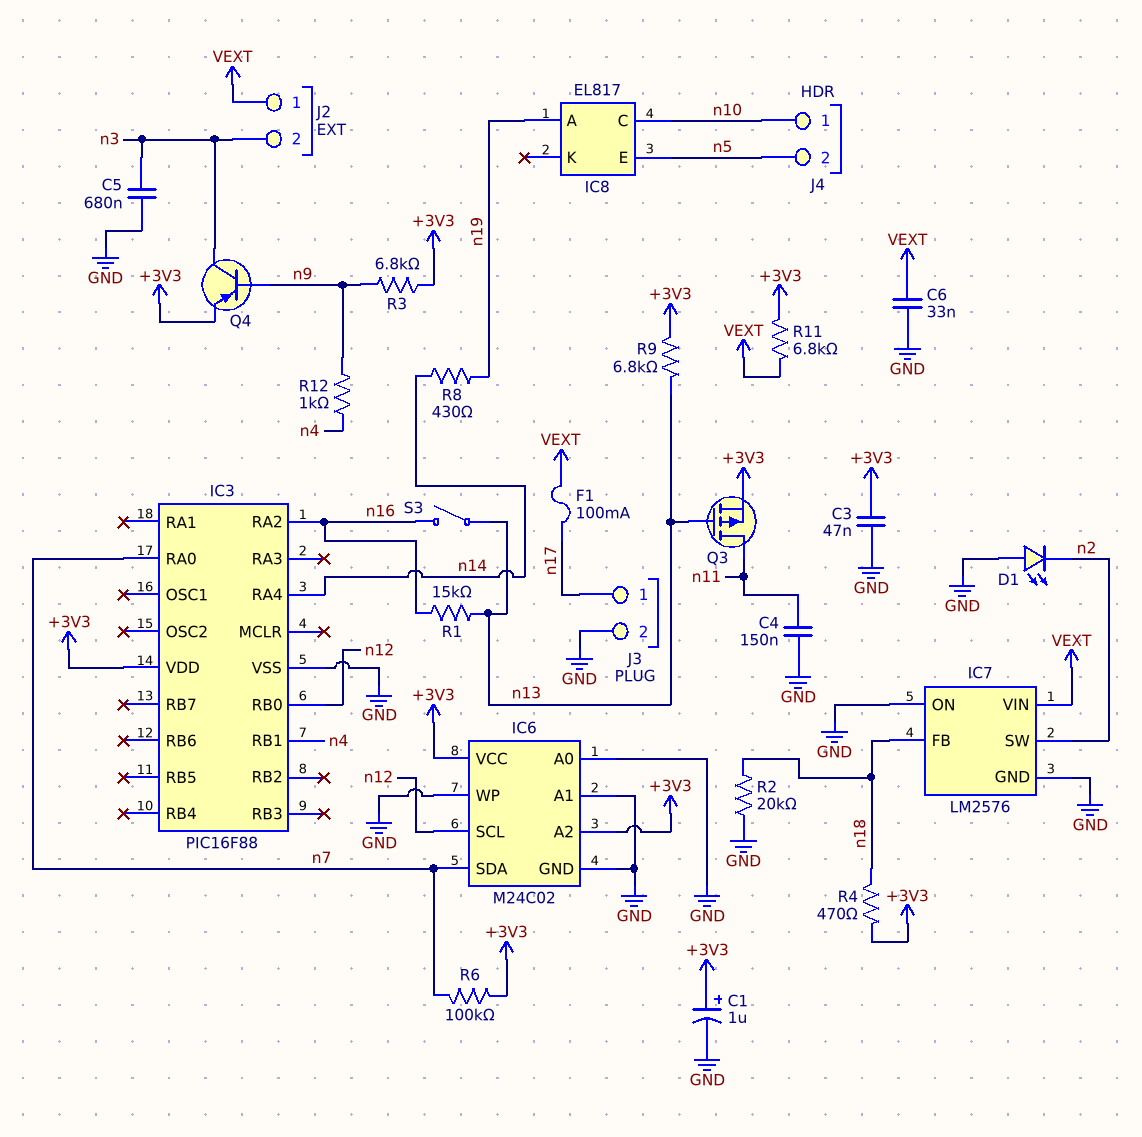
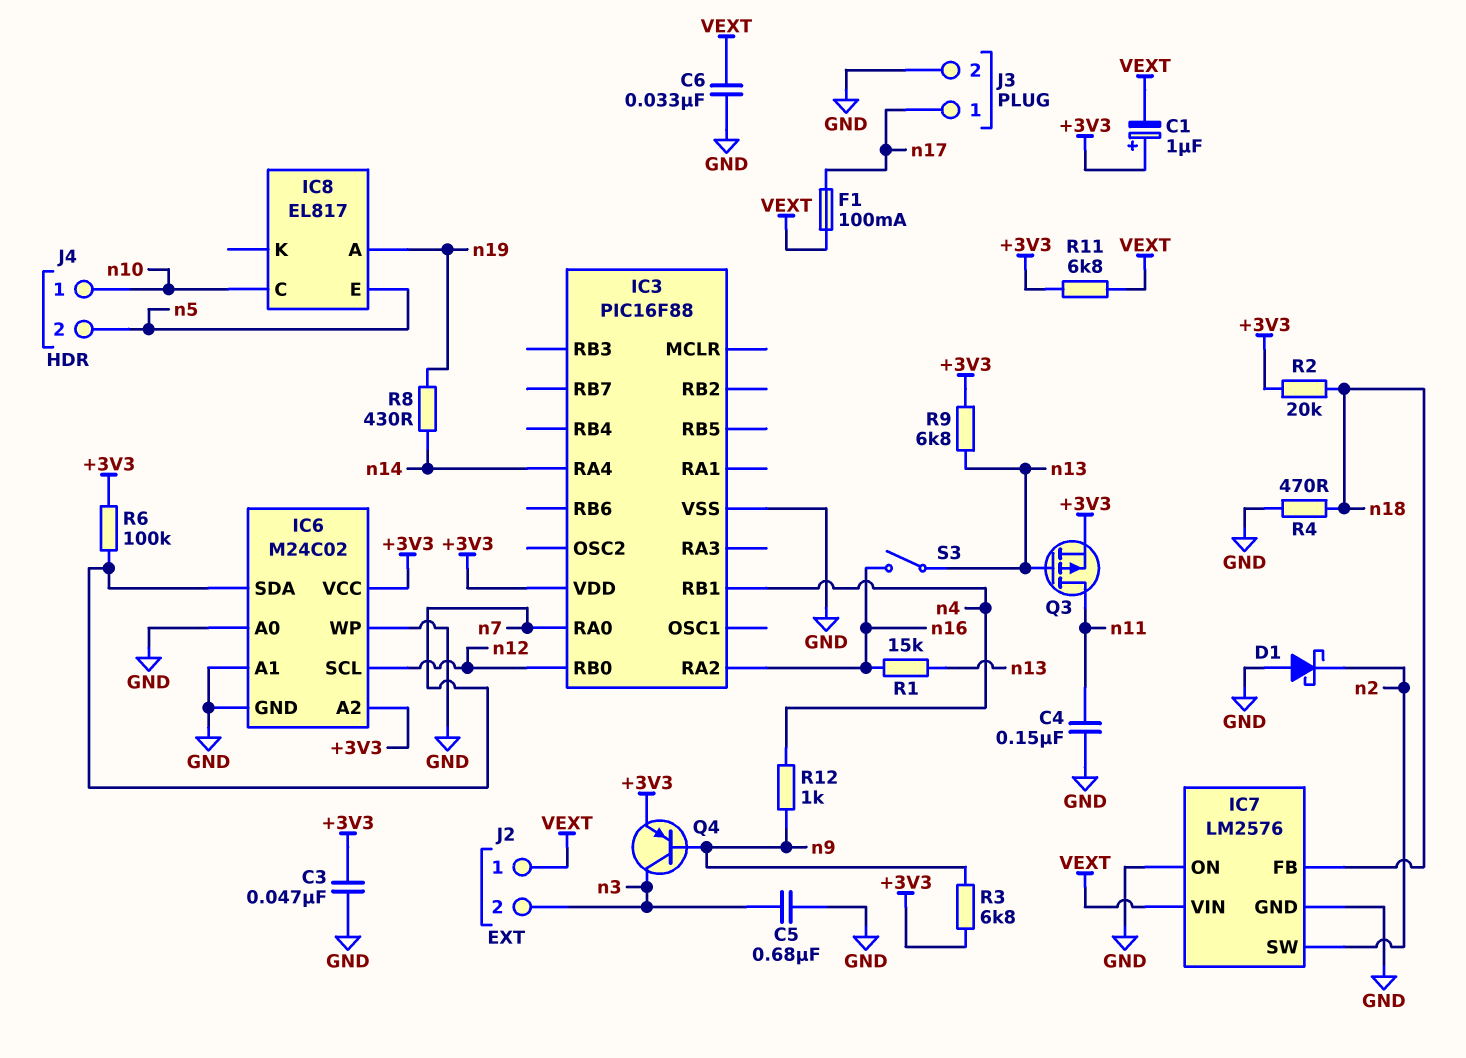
C1: 1uF (plus +3V3, minus GND) -> 1uF (plus +3V3, minus VEXT)
D1: LED (A GND, K n2) -> schottky (A GND, K n2)
R2: 20k (GND, n18) -> 20k (+3V3, n18)
R4: 470 (+3V3, n18) -> 470 (GND, n18)

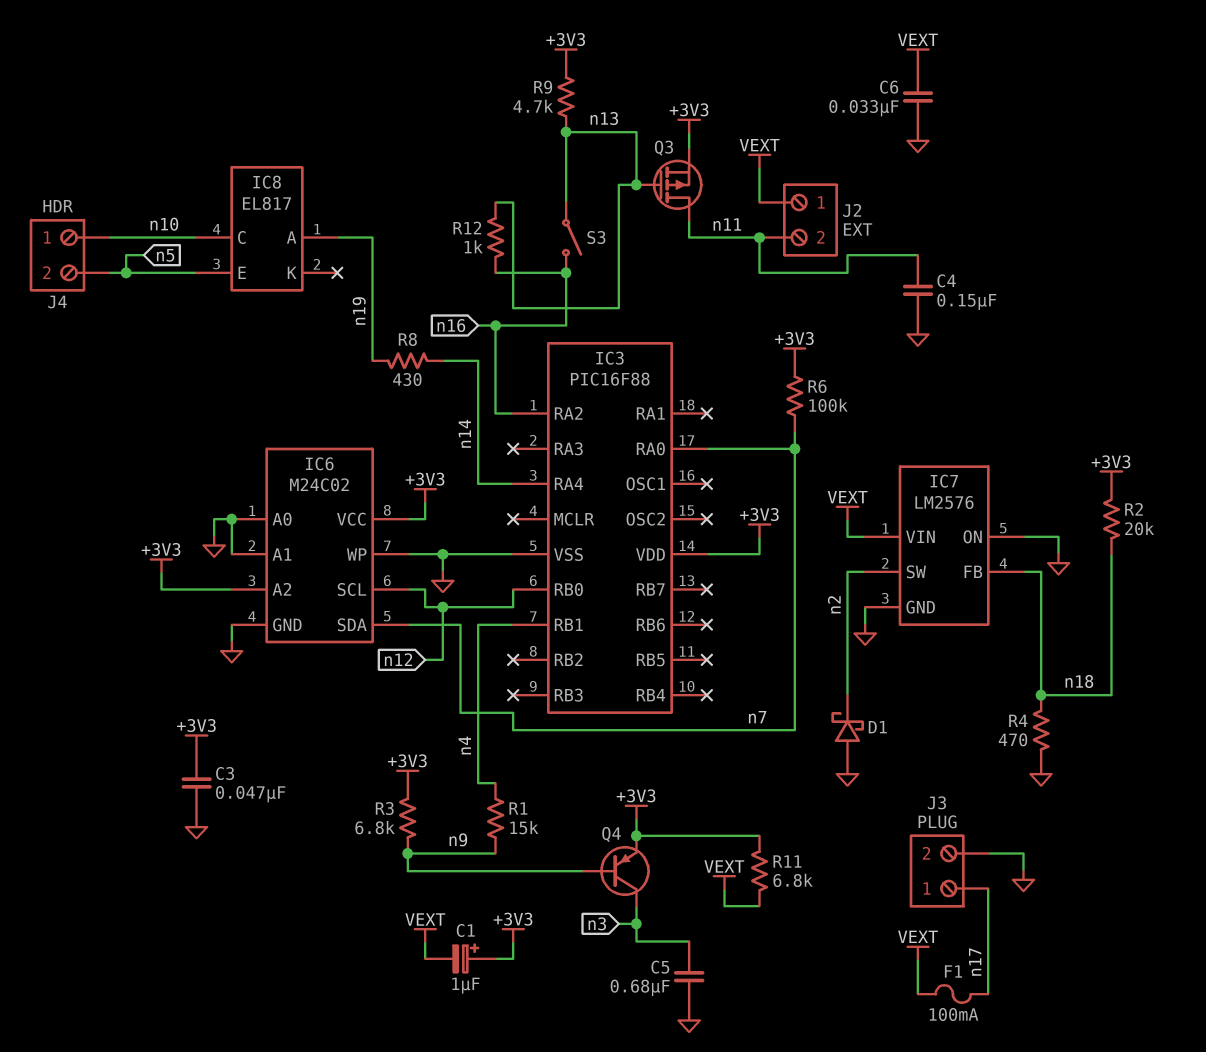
J2 pin 2: n3 -> n11
R1: 15k (n13, n16) -> 15k (n4, n9)
R9: 6.8k (+3V3, n13) -> 4.7k (+3V3, n13)
R12: 1k (n4, n9) -> 1k (n13, n16)

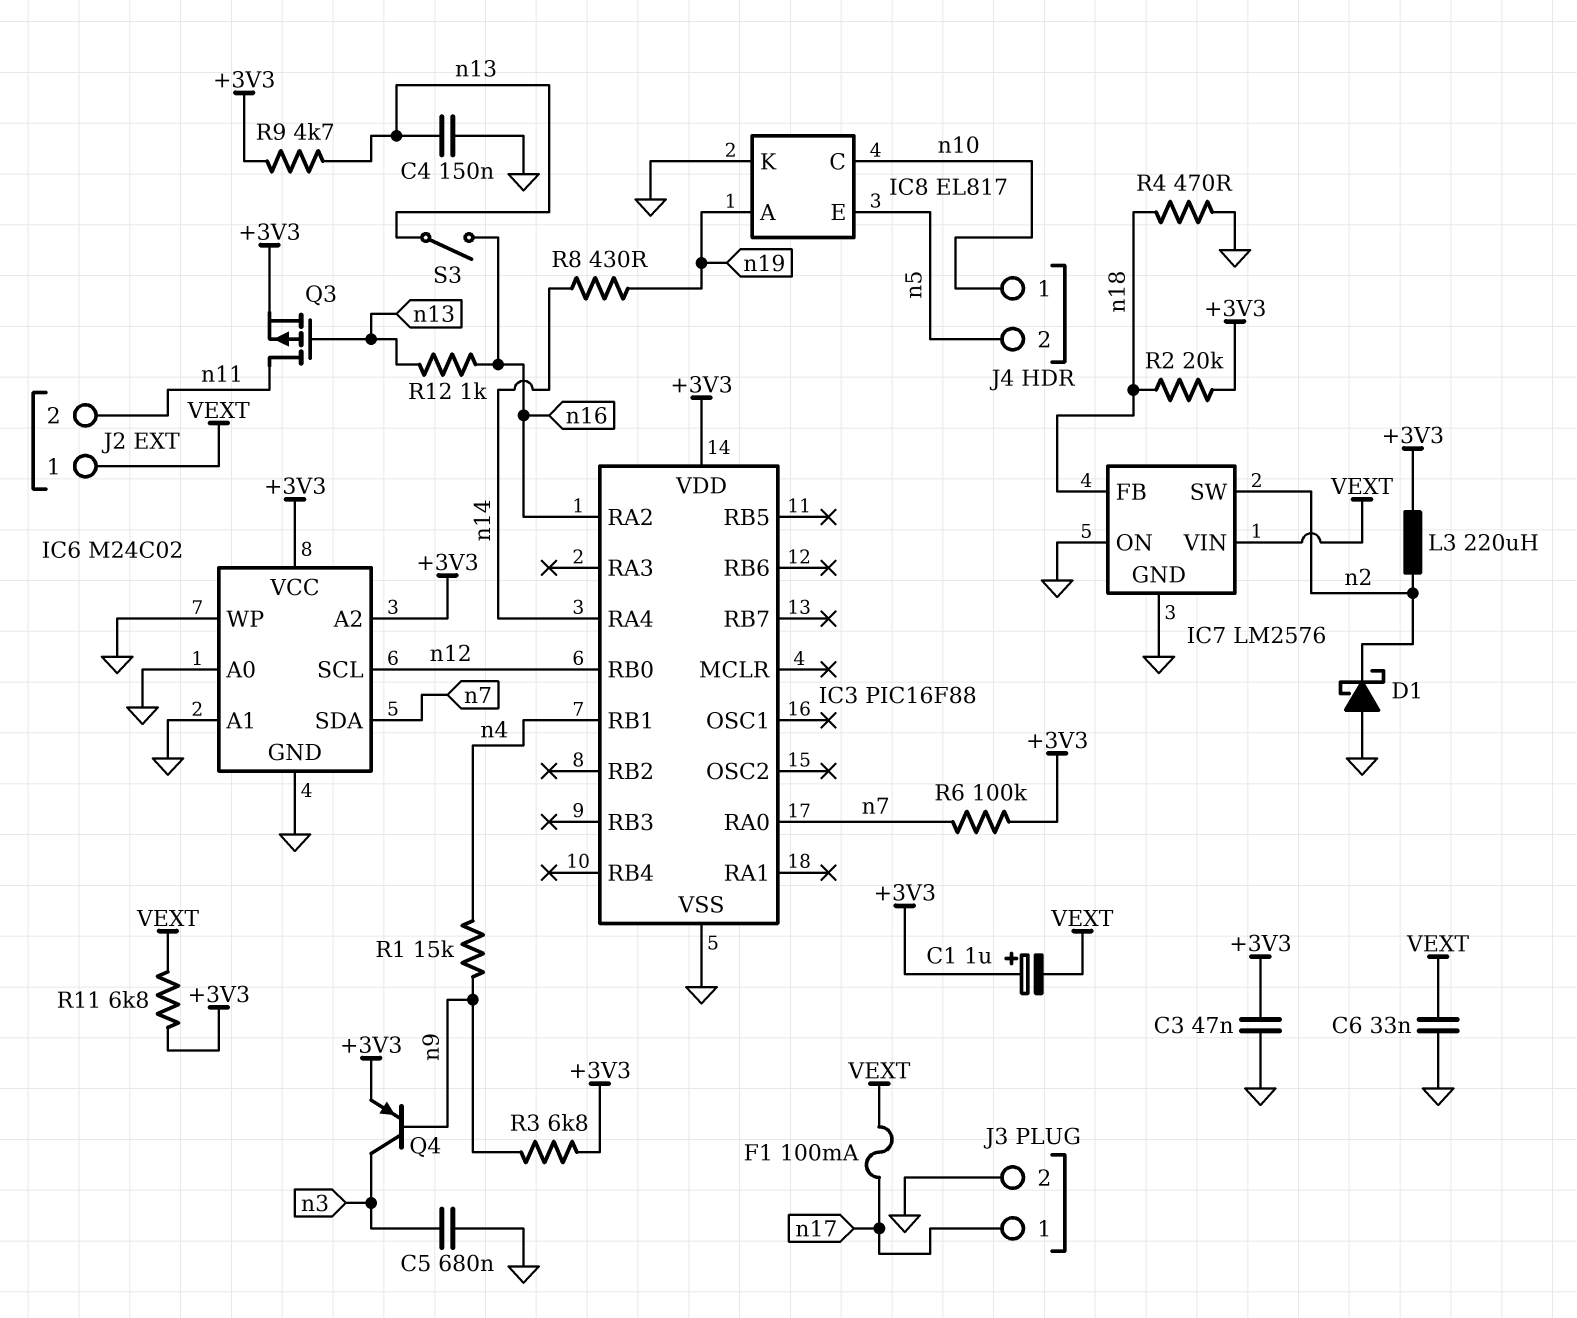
C4: 150nF (GND, n11) -> 150nF (GND, n13)
IC8 pin K: none -> GND
L3: none -> 220uH (+3V3, n2)

